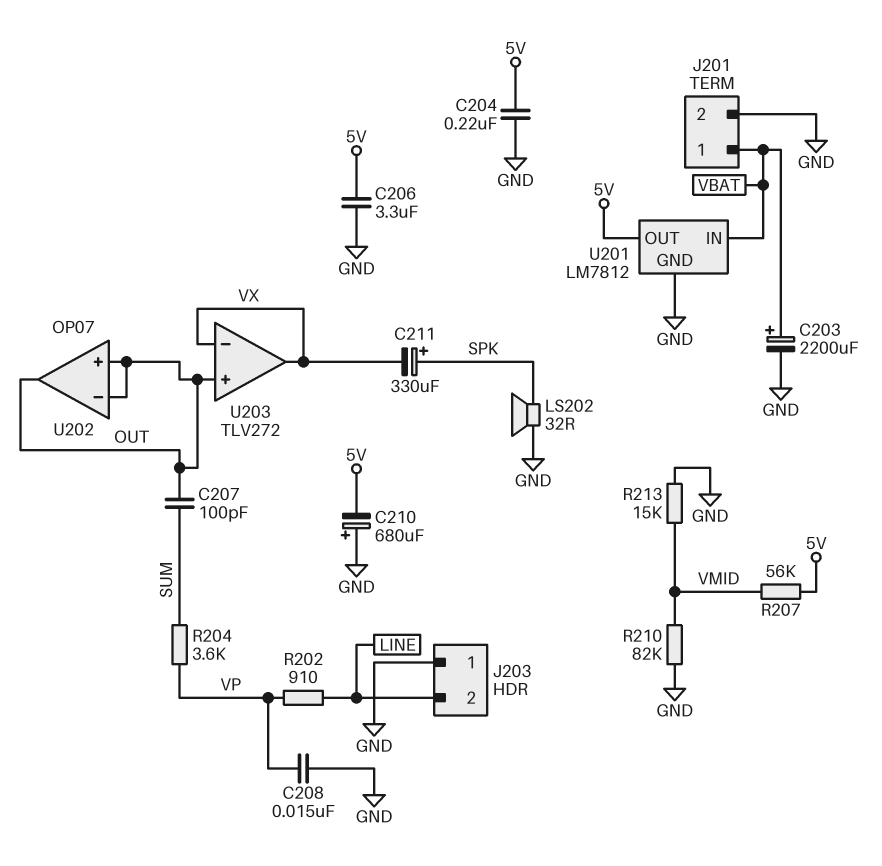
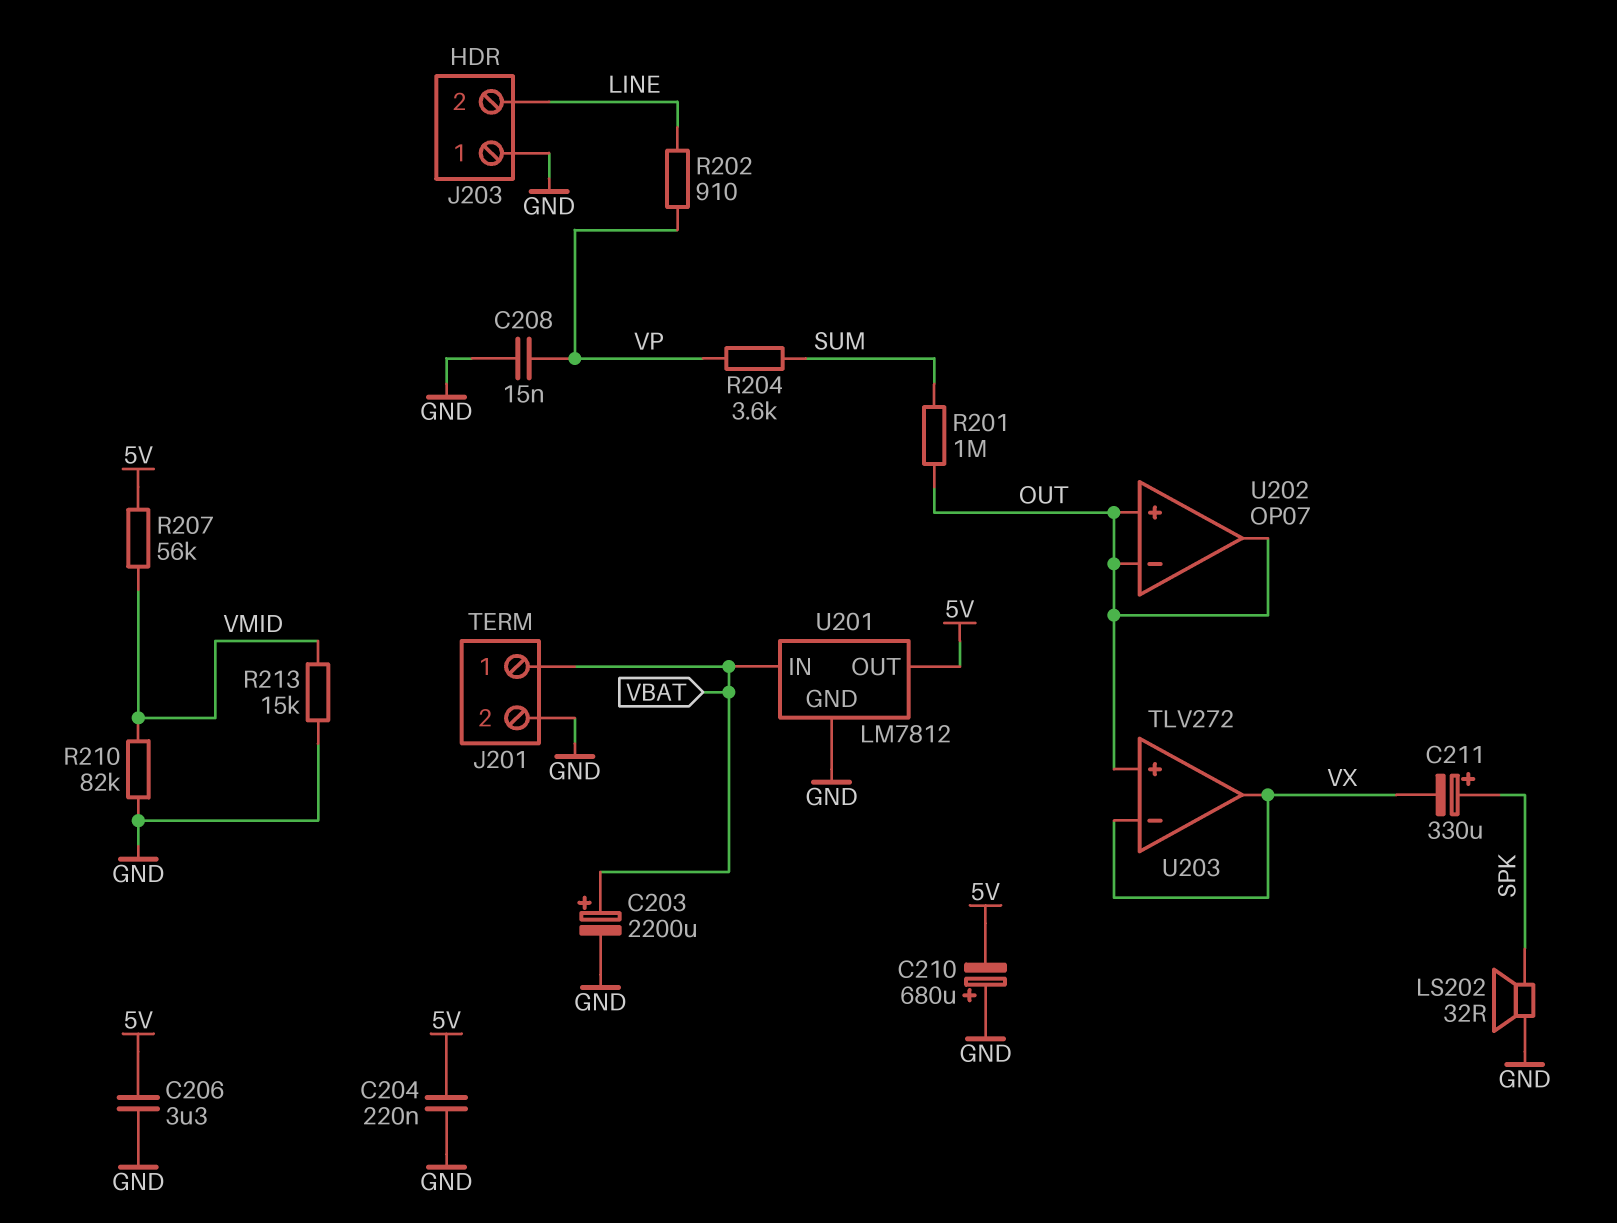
C207: 100pF (OUT, SUM) -> none
R201: none -> 1M (OUT, SUM)

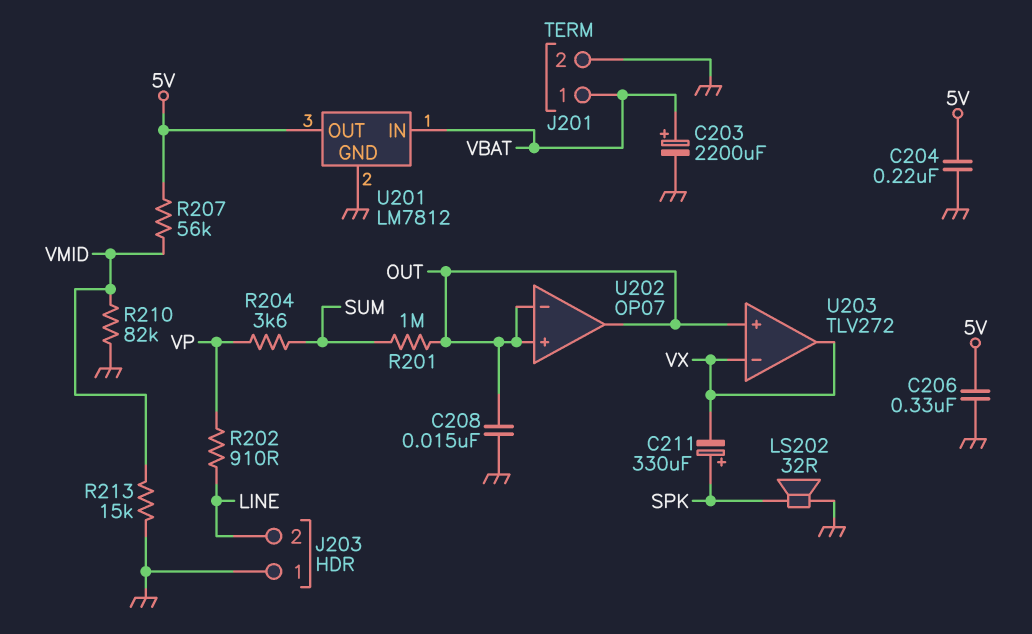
C206: 3.3uF (5V, GND) -> 330nF (5V, GND)
C208: 15nF (GND, VP) -> 15nF (GND, OUT)
C210: 680uF (plus GND, minus 5V) -> none

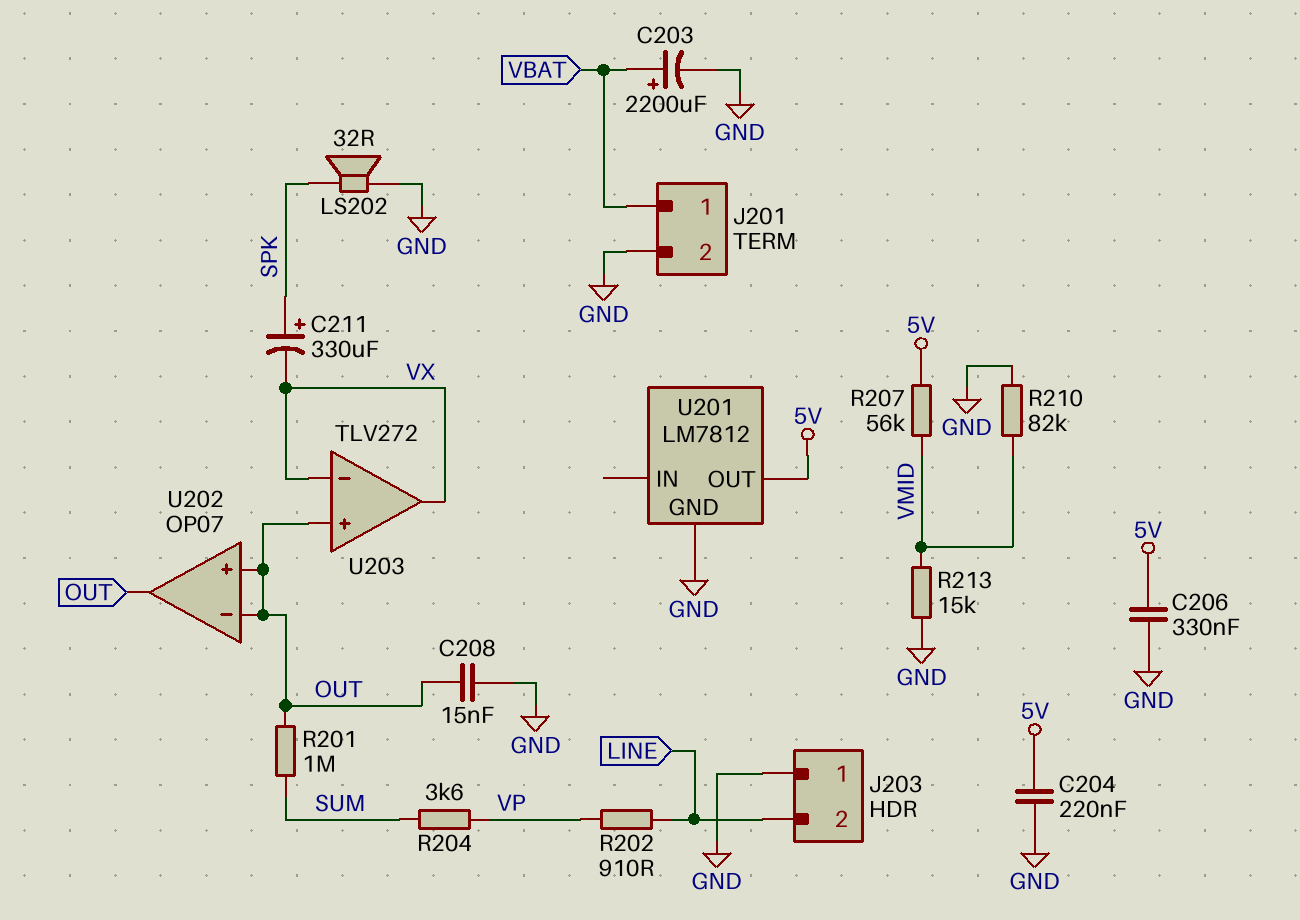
U201 pin IN: VBAT -> none

